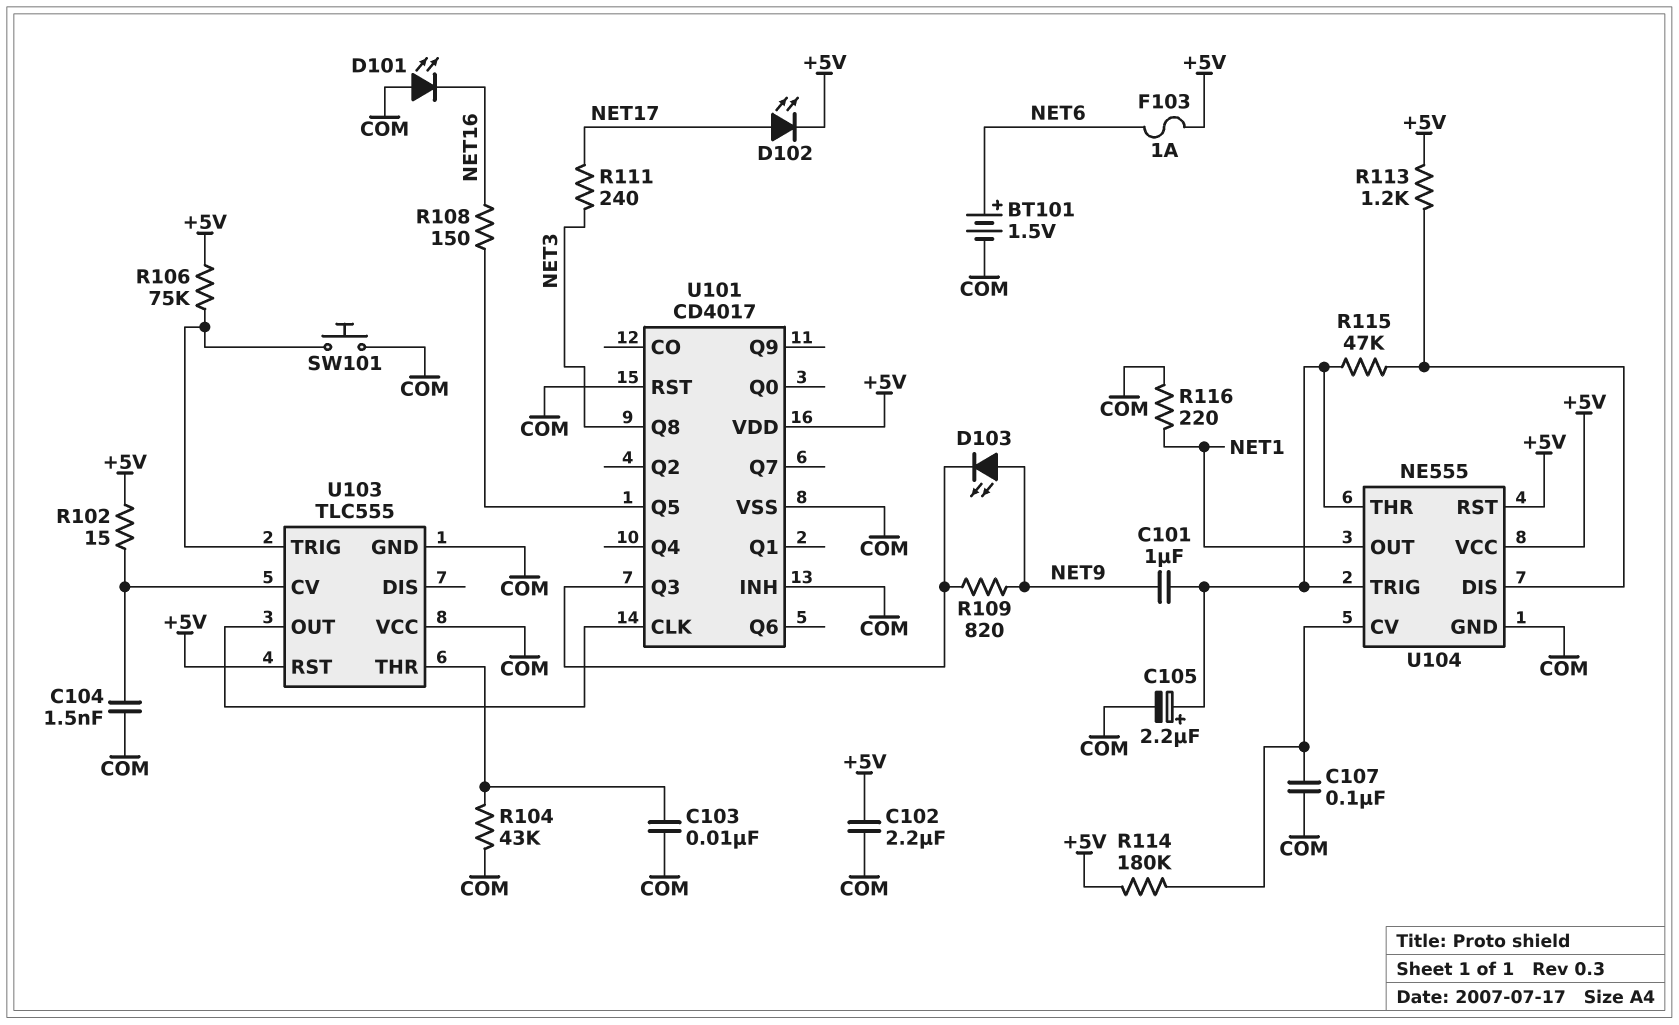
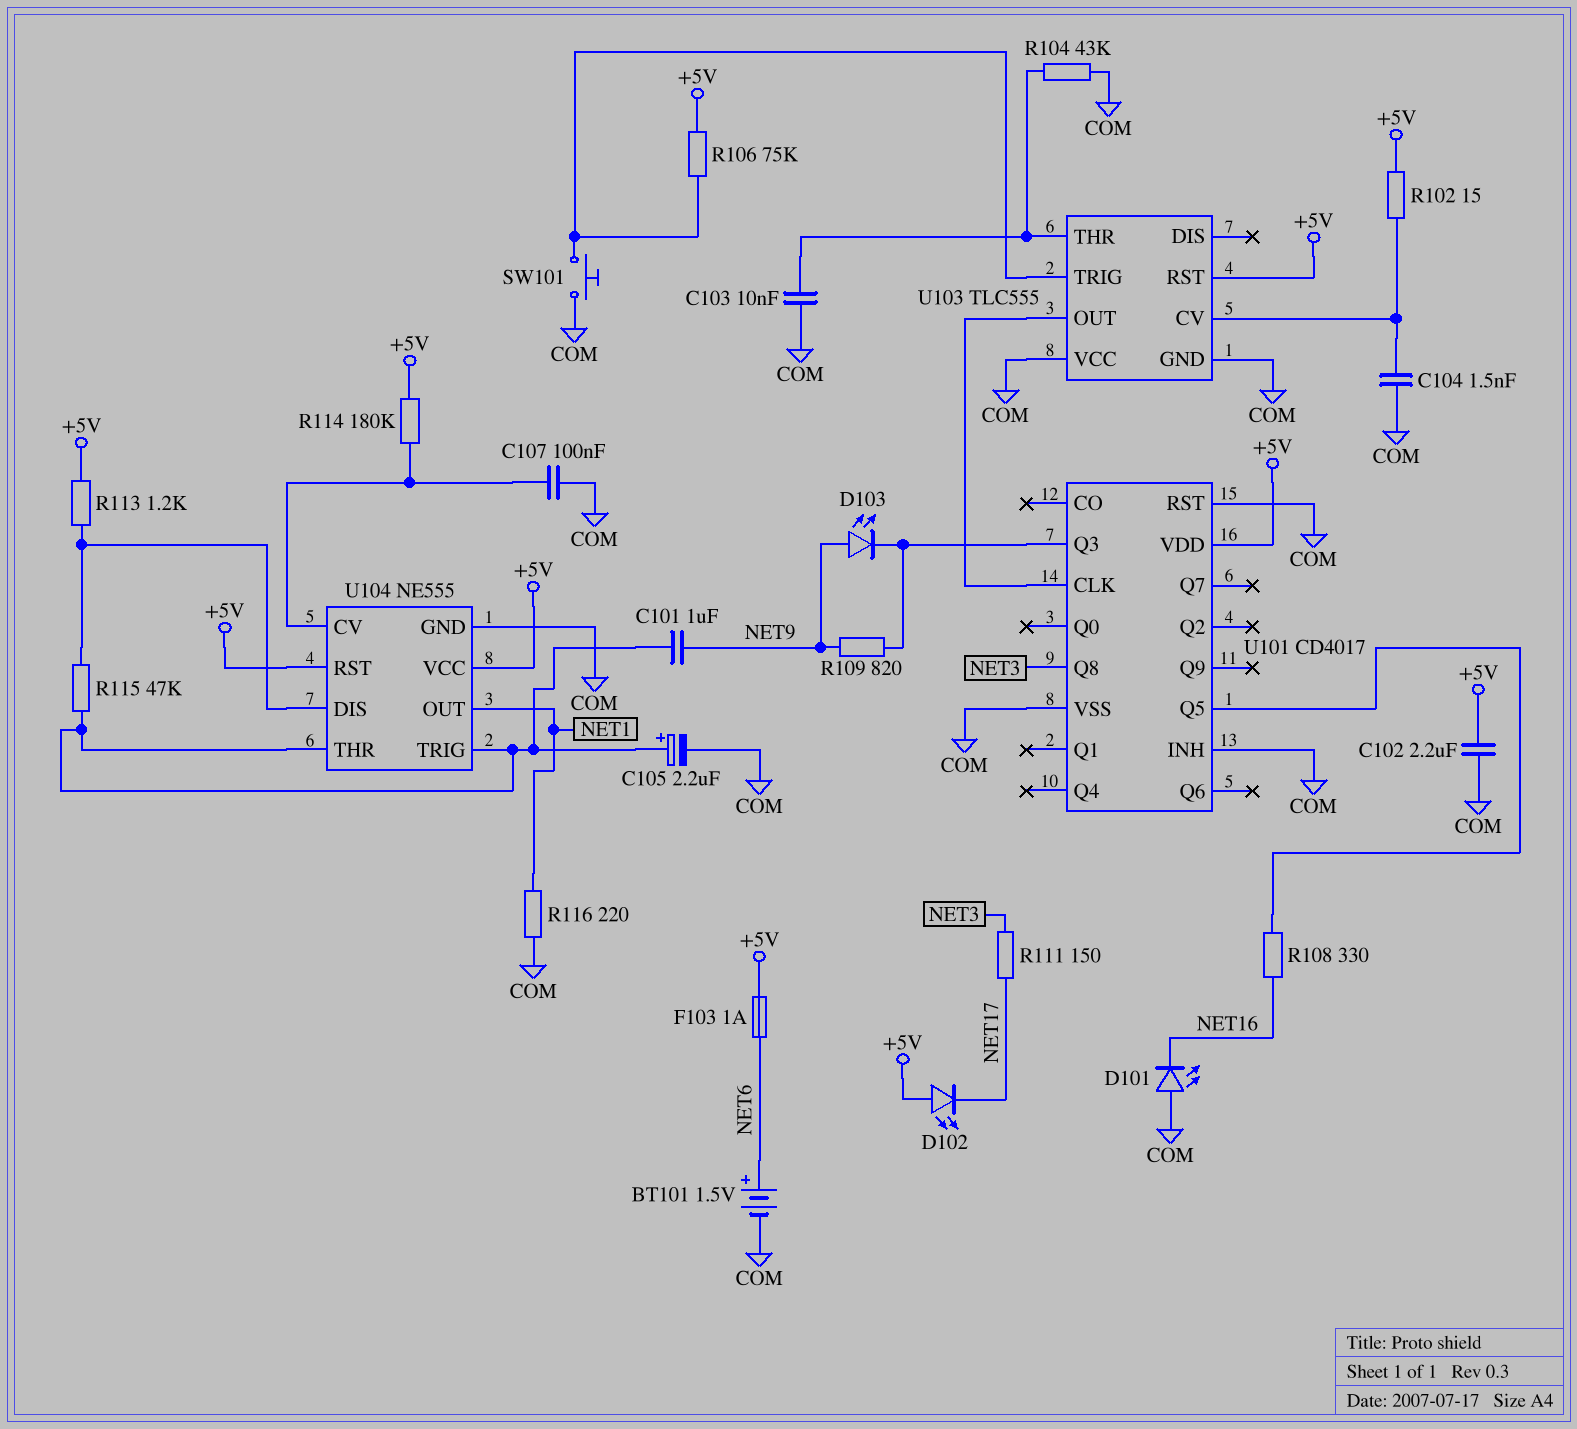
D102: LED (A NET17, K +5V) -> LED (A +5V, K NET17)
R108: 150 (NET16, U101/Q5) -> 330 (NET16, U101/Q5)
R111: 240 (NET3, NET17) -> 150 (NET3, NET17)

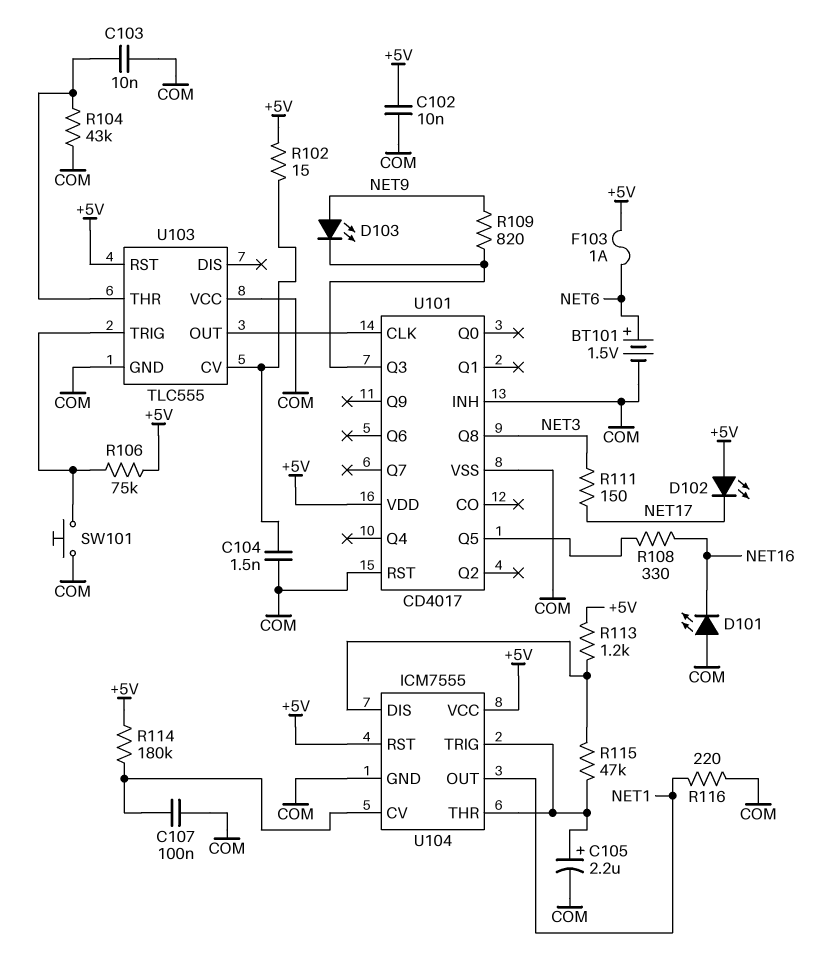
C101: 1uF (NET9, U104/THR) -> none
C102: 2.2uF (+5V, COM) -> 10nF (+5V, COM)
U104: NE555 -> ICM7555

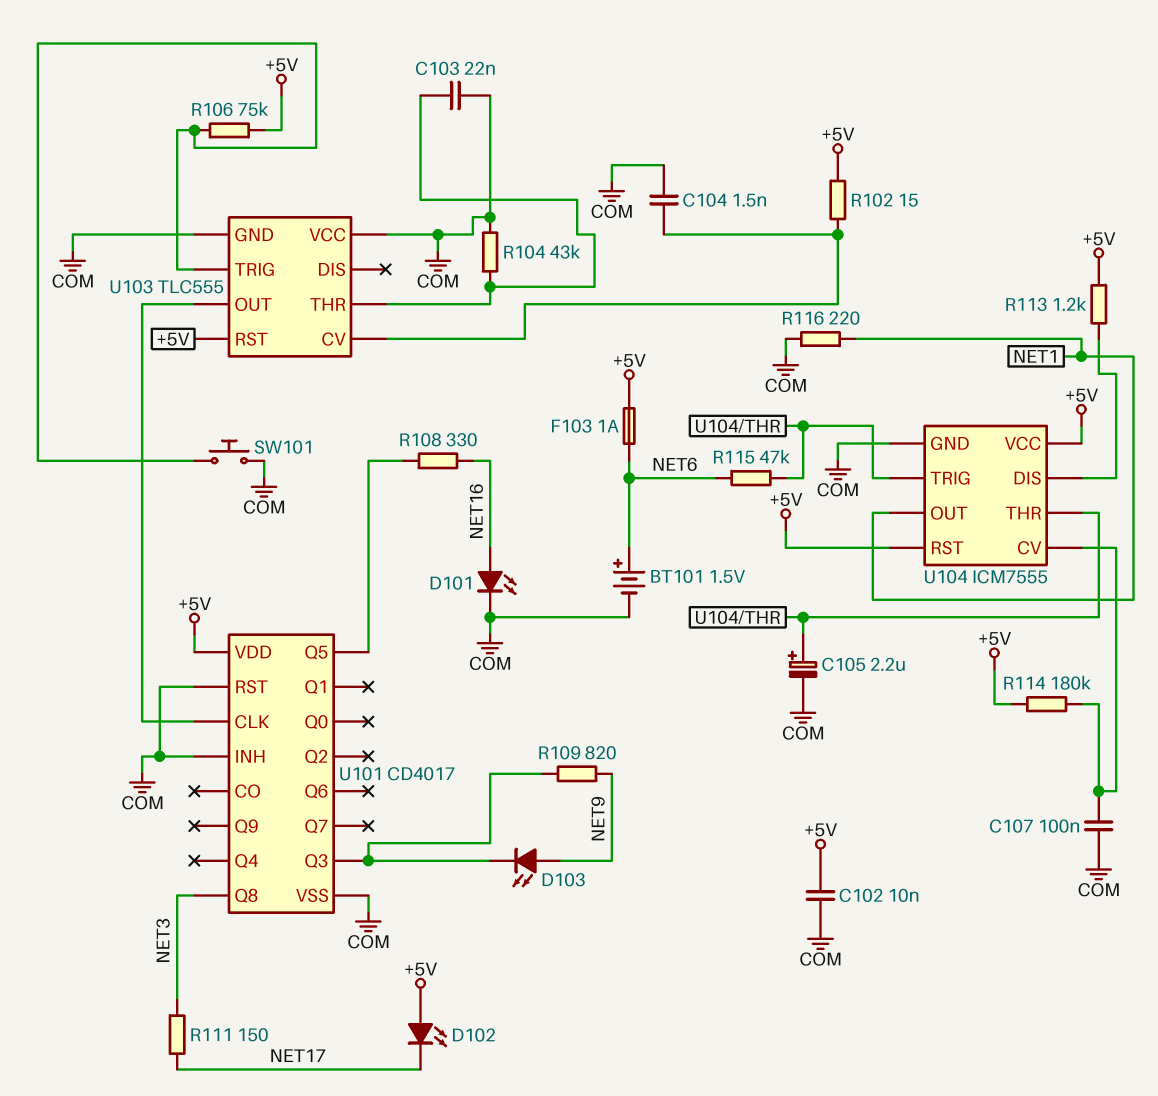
C103: 10nF (COM, U103/THR) -> 22nF (COM, U103/THR)
D101: LED (A COM, K NET16) -> LED (A NET16, K COM)
R115: 47k (U104/DIS, U104/THR) -> 47k (NET6, U104/THR)

